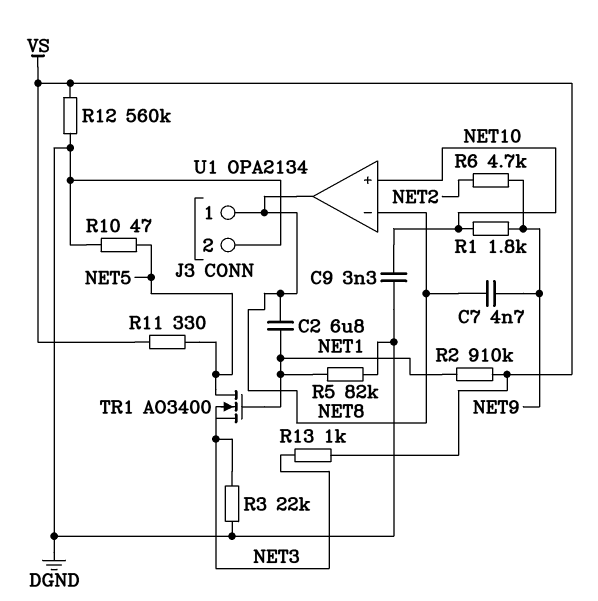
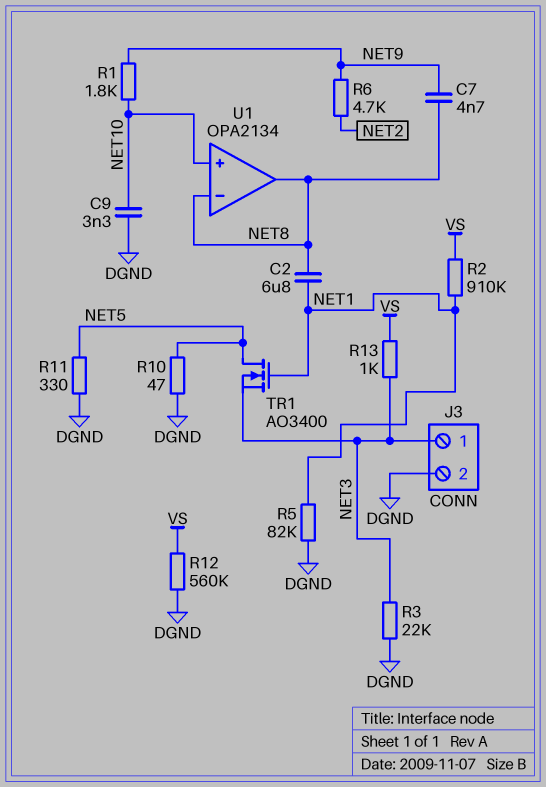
J3 pin 1: NET8 -> NET3
R11: 330 (NET5, VS) -> 330 (DGND, NET5)

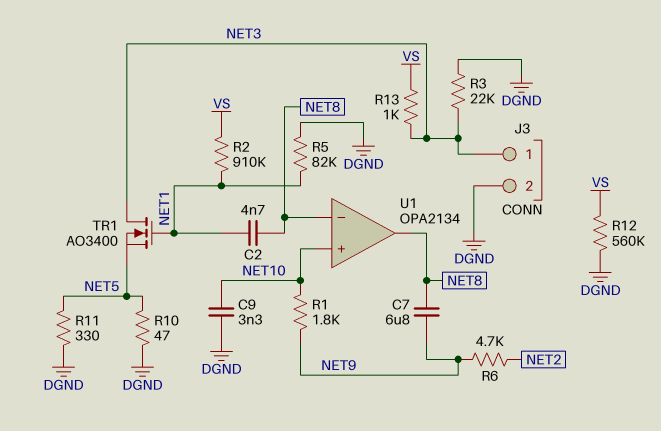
C2: 6.8uF (NET1, NET8) -> 4.7nF (NET1, NET8)
C7: 4.7nF (NET8, NET9) -> 6.8uF (NET8, NET9)
TR1: NMOS AO3400 (G NET1, D NET5, S NET3) -> NMOS AO3400 (G NET1, D NET3, S NET5)

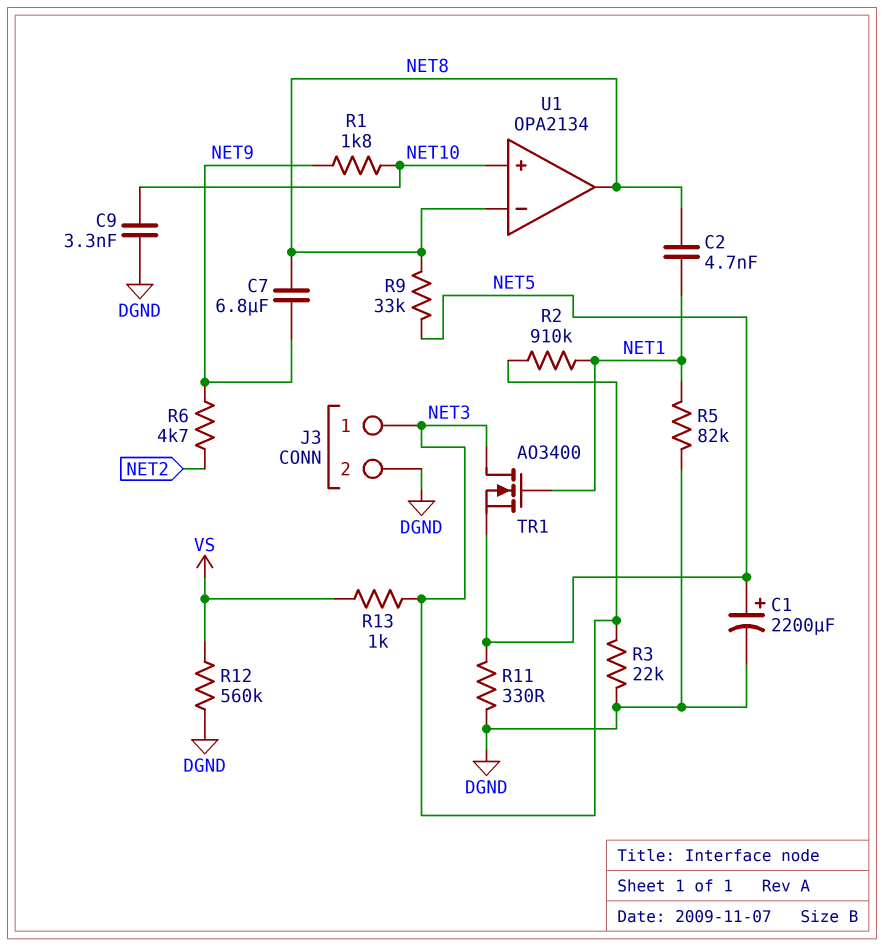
C1: none -> 2200uF (plus NET5, minus DGND)
R2: 910k (NET1, VS) -> 910k (NET1, NET3)
R9: none -> 33k (NET5, NET8)
R10: 47 (DGND, NET5) -> none

